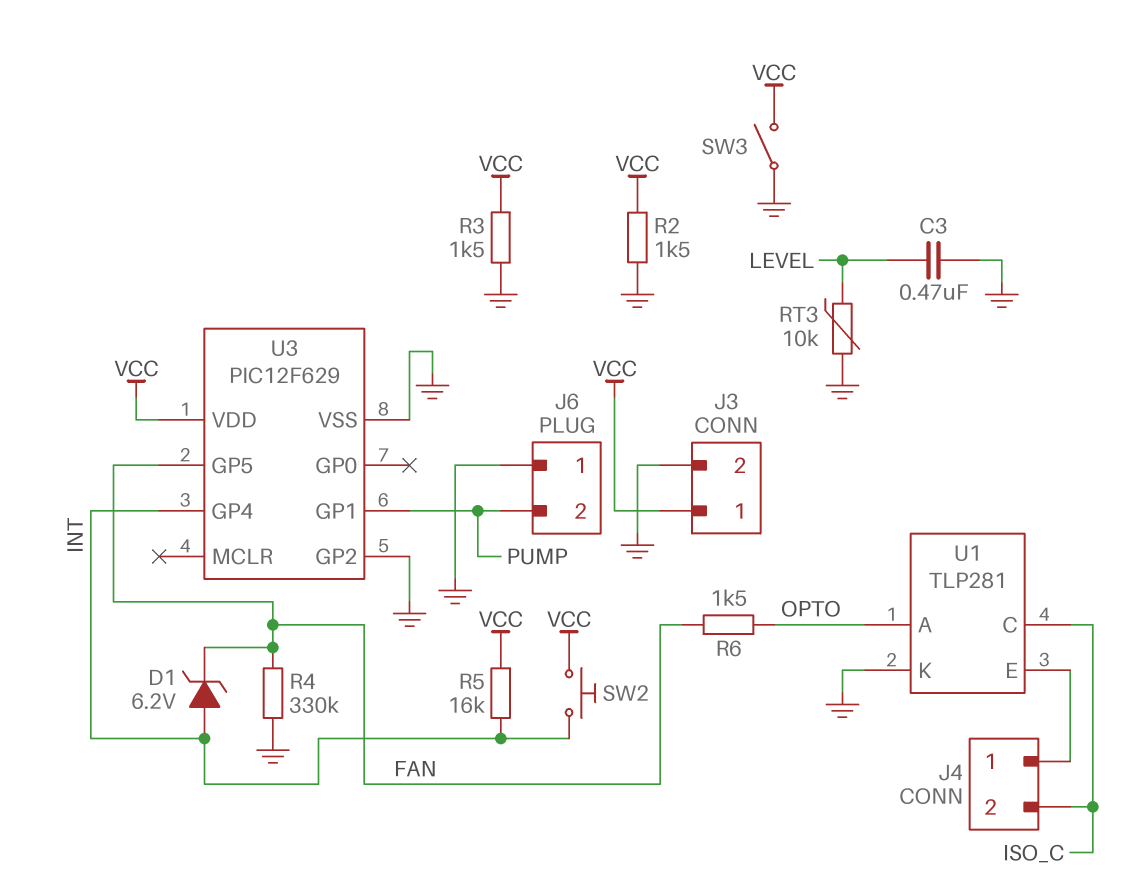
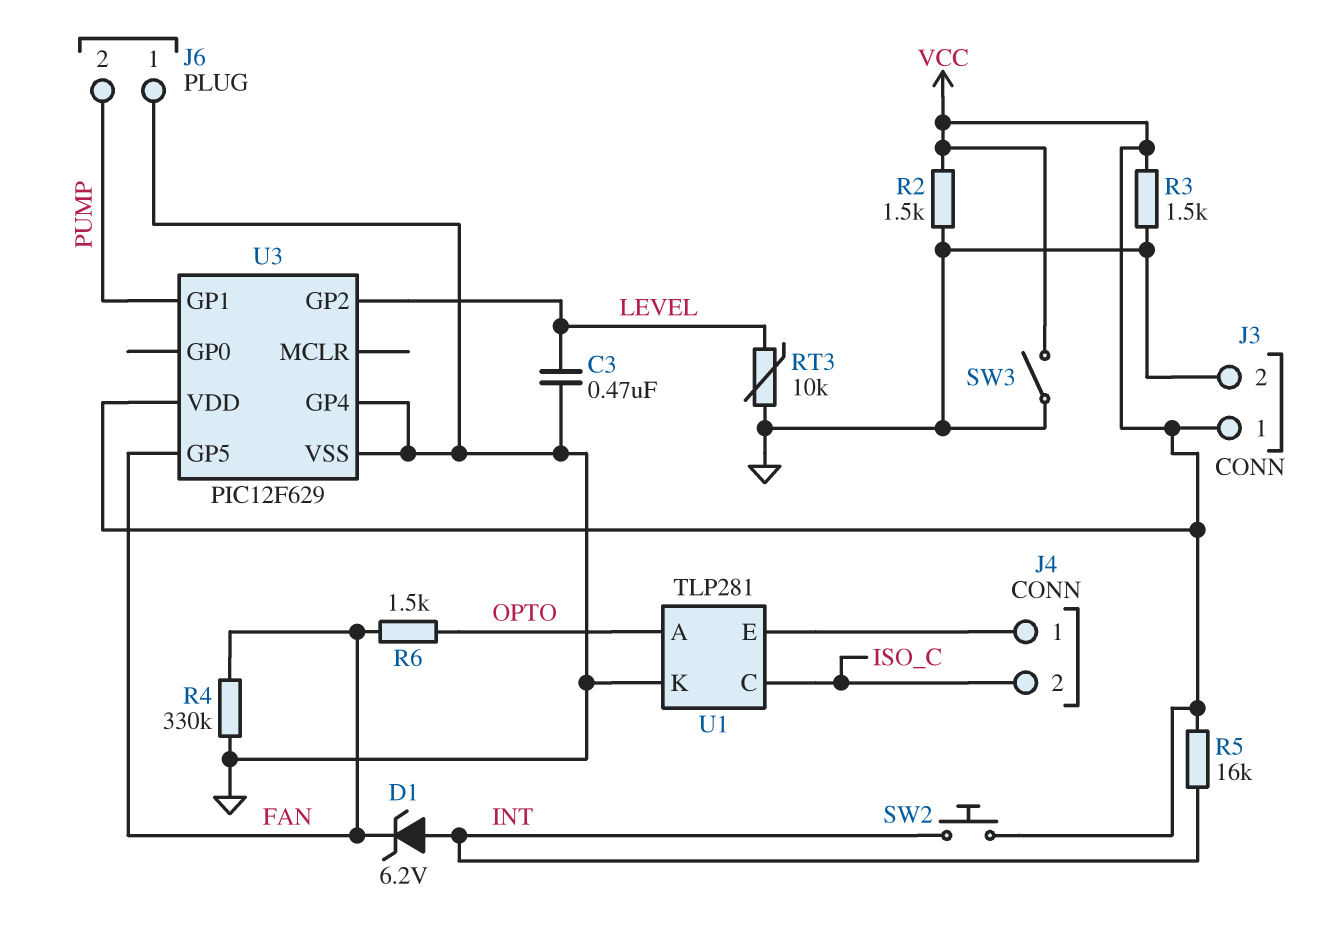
U3 pin GP2: GND -> LEVEL
U3 pin GP4: INT -> GND

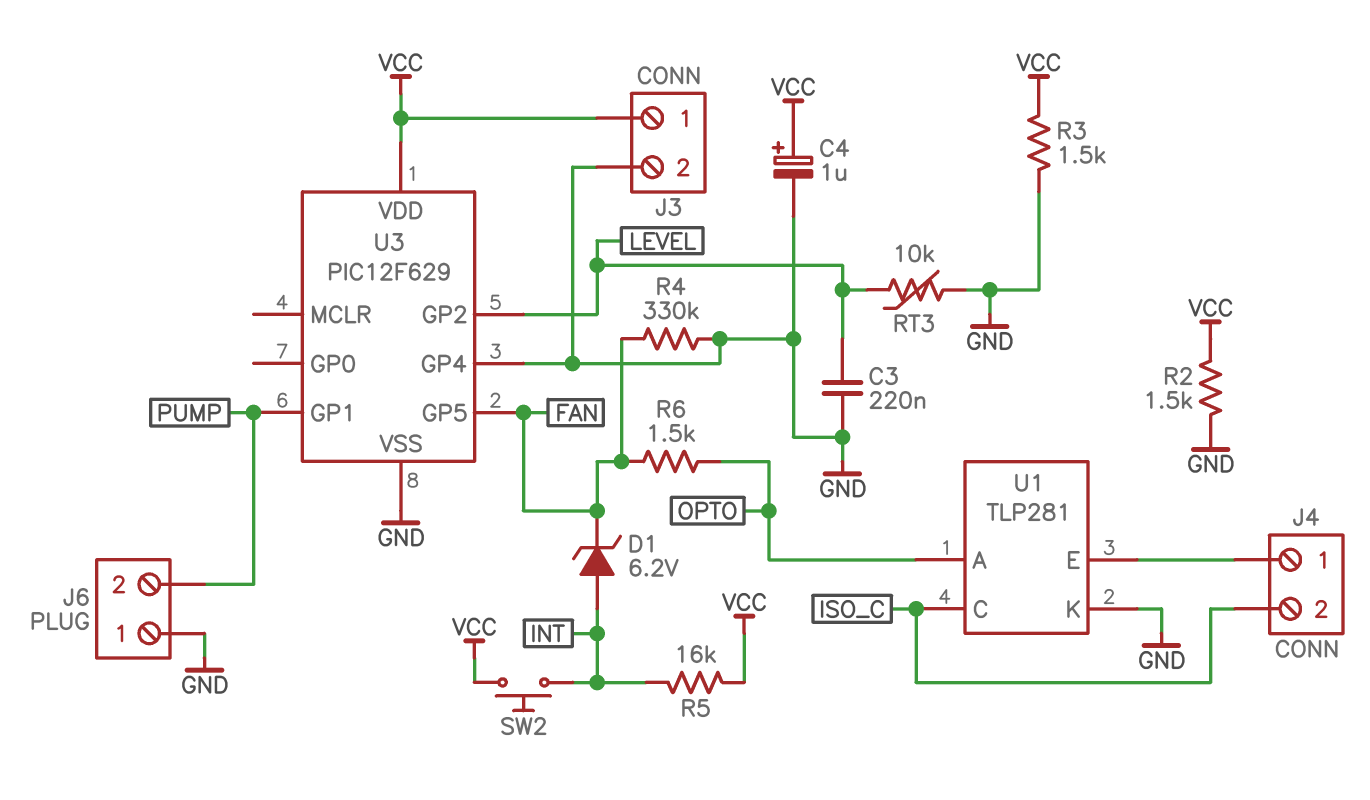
C3: 470nF (GND, LEVEL) -> 220nF (GND, LEVEL)
C4: none -> 1uF (plus VCC, minus GND)
SW3: switch (GND, VCC) -> none

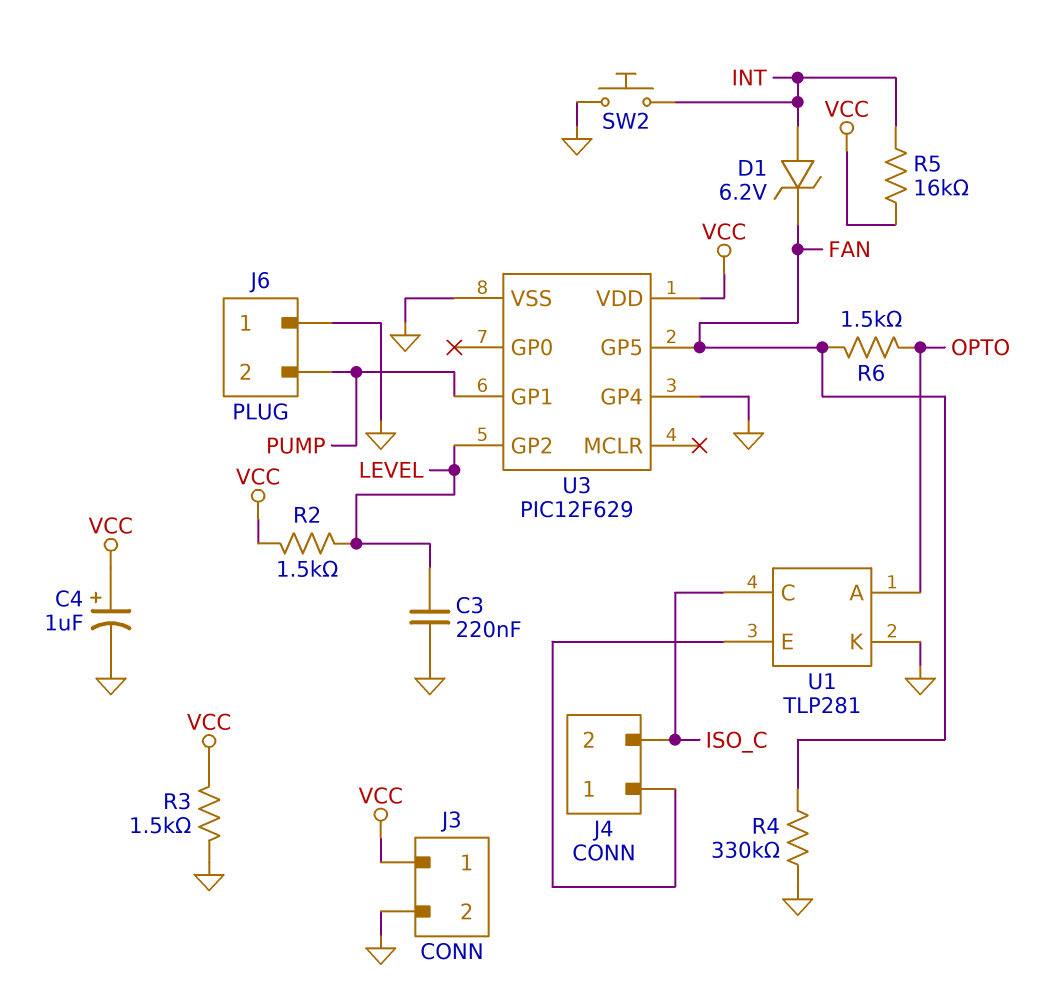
R2: 1.5k (GND, VCC) -> 1.5k (LEVEL, VCC)
RT3: 10k (GND, LEVEL) -> none
SW2: button (INT, VCC) -> button (GND, INT)

